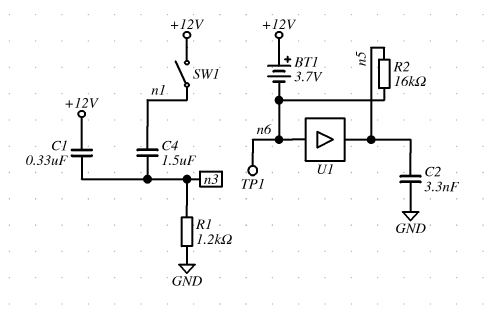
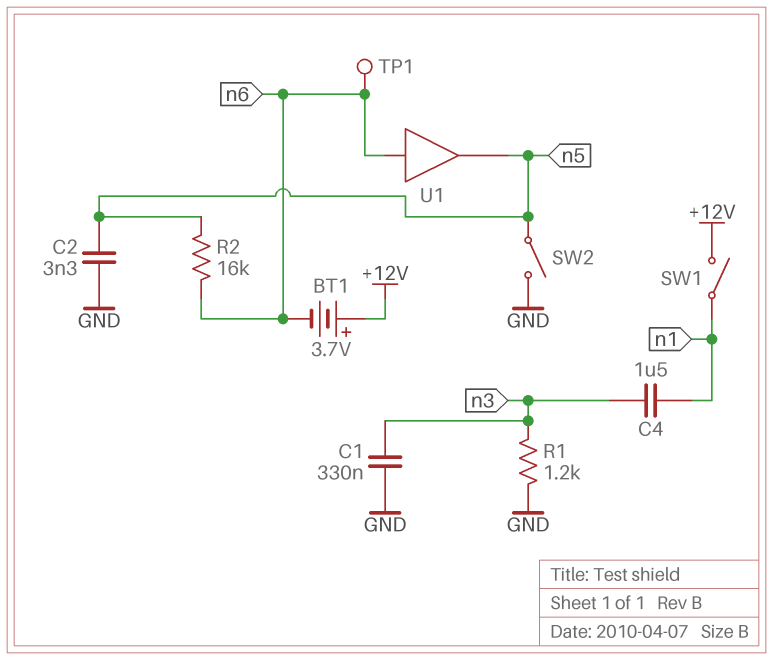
C1: 330nF (+12V, n3) -> 330nF (GND, n3)
SW2: none -> switch (GND, n5)

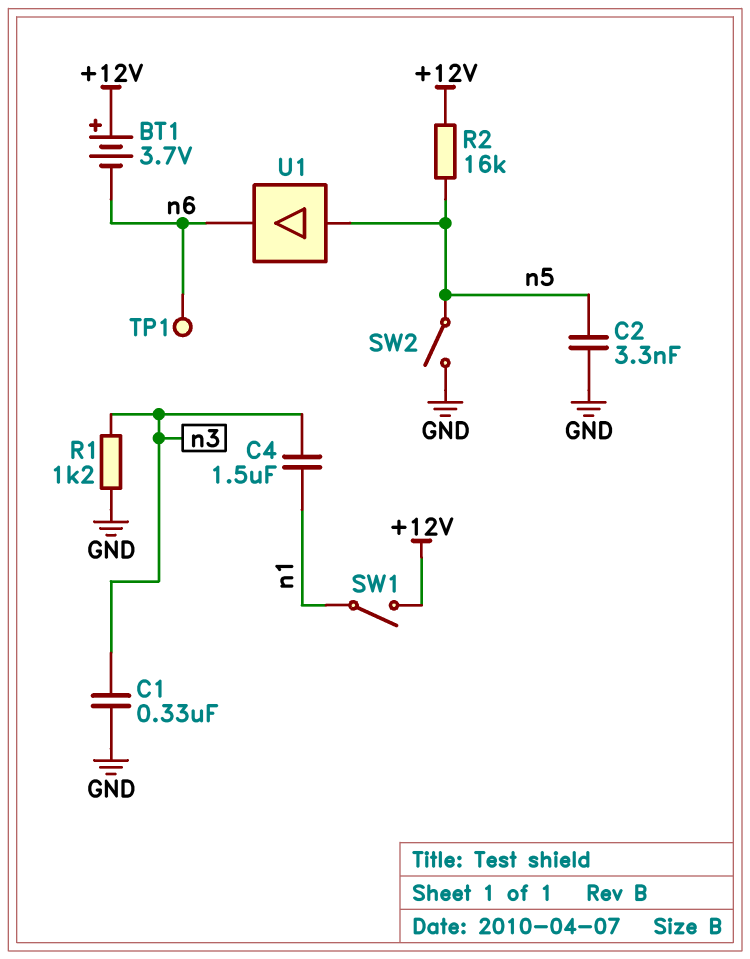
R2: 16k (n5, n6) -> 16k (+12V, n5)
U1: buffer (in n6, out n5) -> buffer (in n5, out n6)

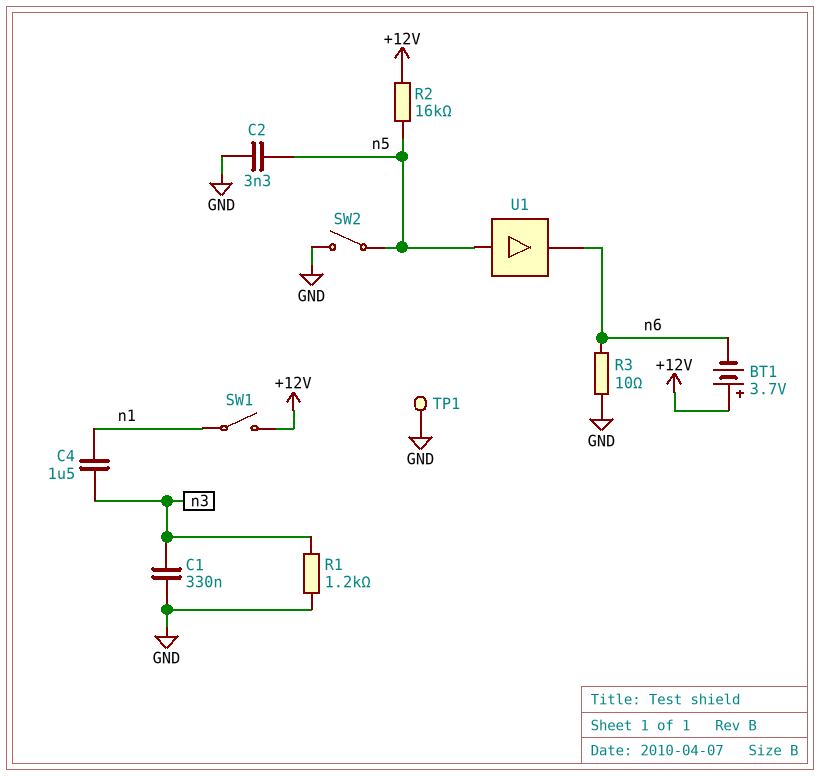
R3: none -> 10 (GND, n6)
TP1: test point (n6) -> test point (GND)

